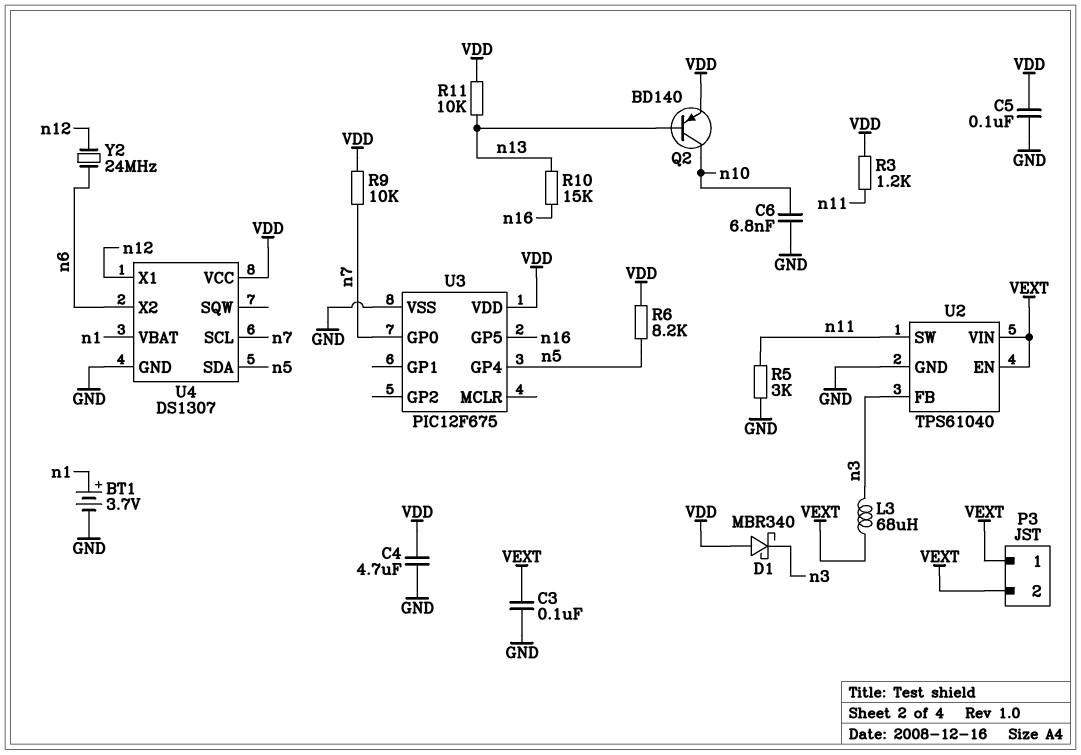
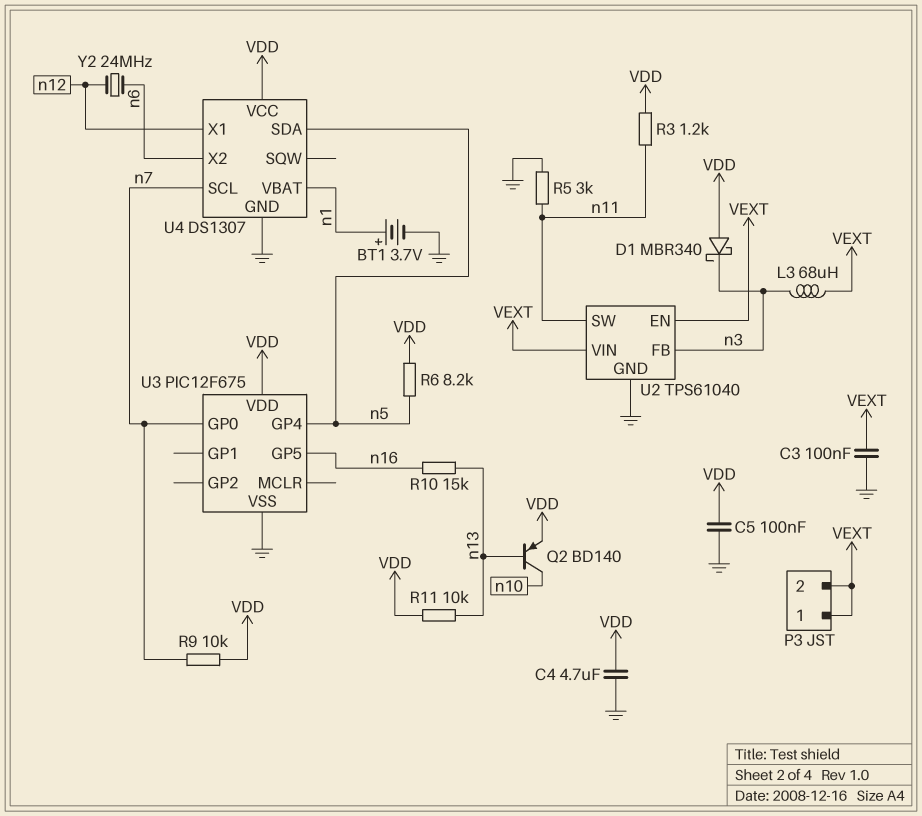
C6: 6.8nF (GND, n10) -> none

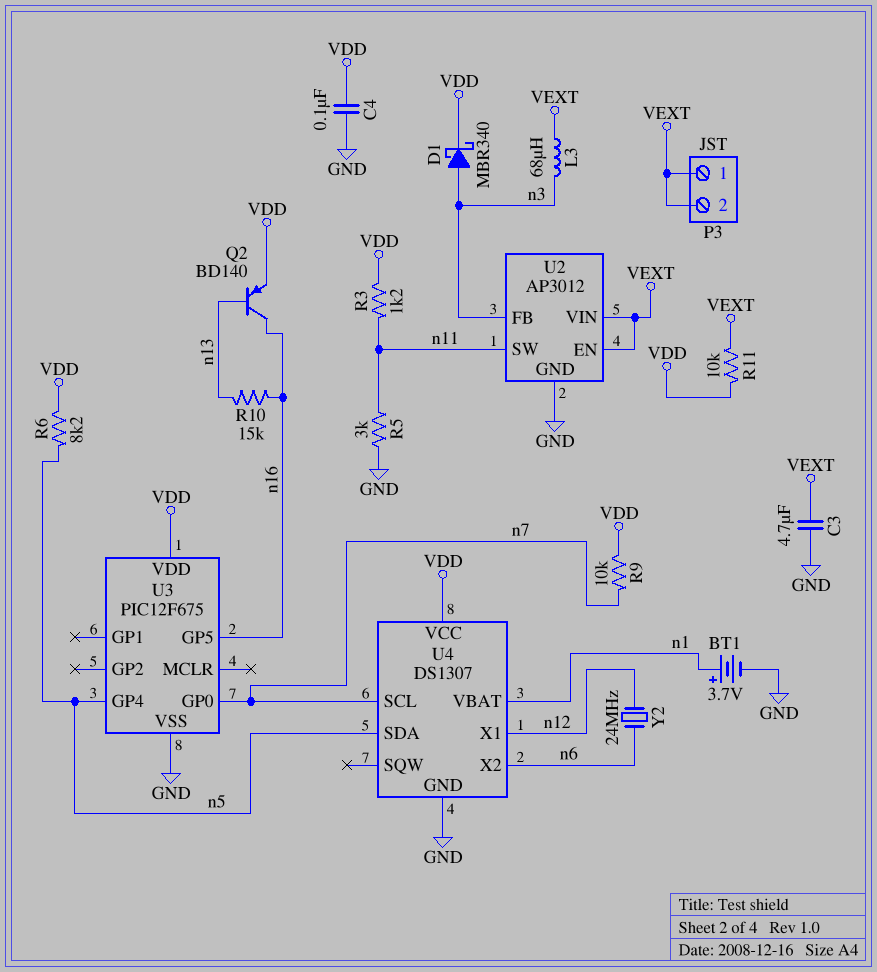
C3: 100nF (GND, VEXT) -> 4.7uF (GND, VEXT)
C4: 4.7uF (GND, VDD) -> 100nF (GND, VDD)
C5: 100nF (GND, VDD) -> none
D1: schottky MBR340 (A VDD, K n3) -> schottky MBR340 (A n3, K VDD)
Q2: PNP BD140 (B n13, C n10, E VDD) -> PNP BD140 (B n13, C n16, E VDD)
R11: 10k (VDD, n13) -> 10k (VDD, VEXT)
U2: TPS61040 -> AP3012

